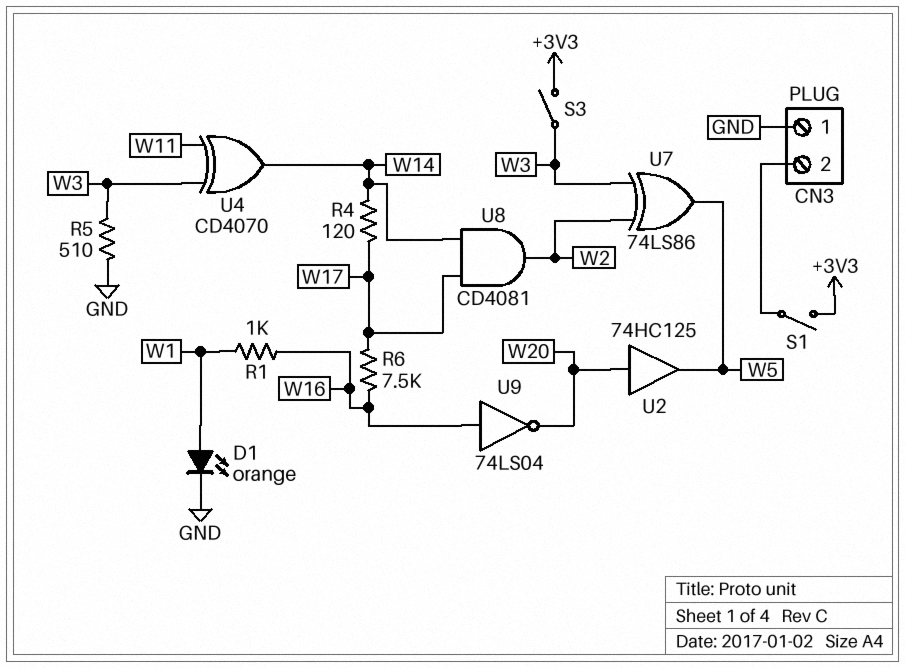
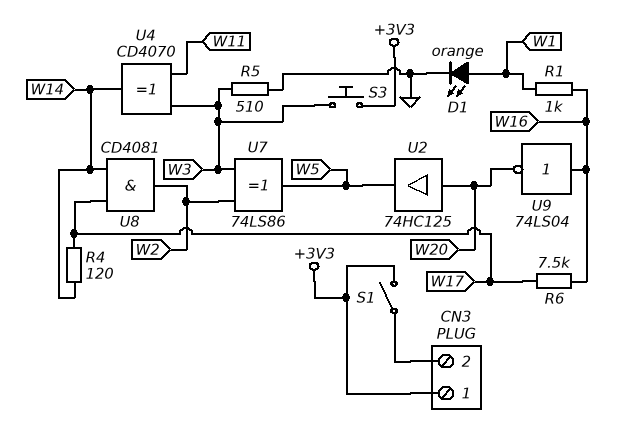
CN3 pin 1: GND -> +3V3
S3: switch (+3V3, W3) -> button (+3V3, W3)

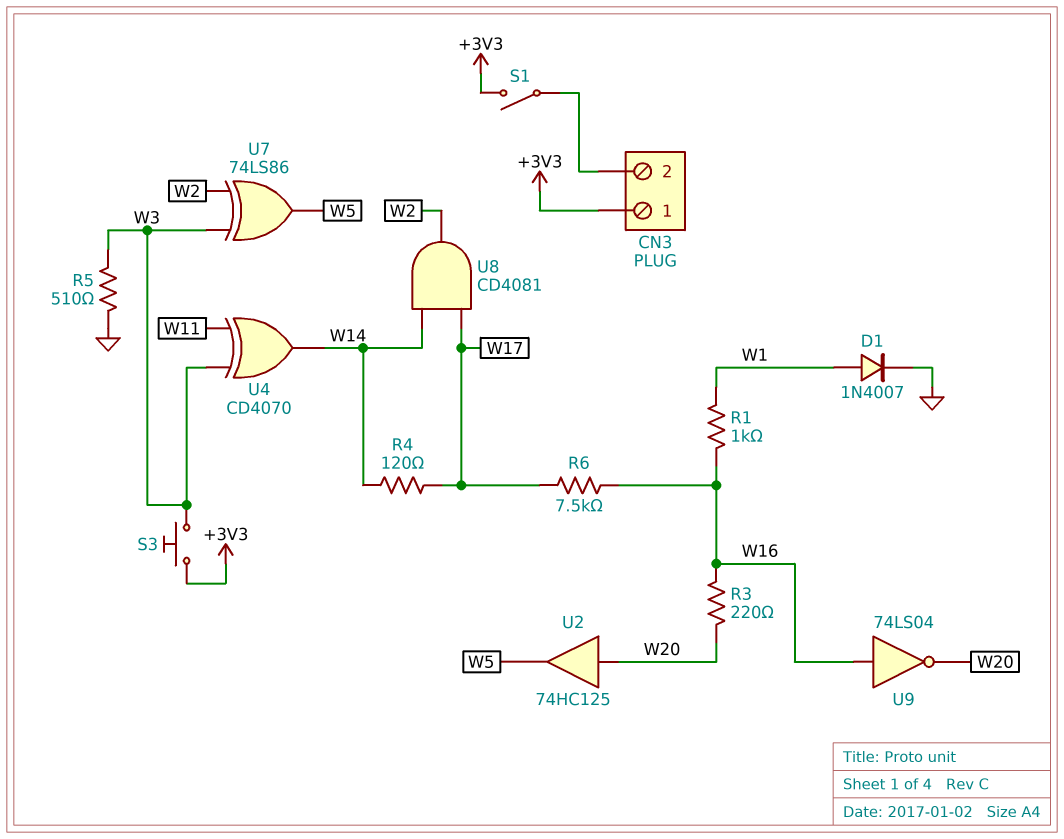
D1: LED orange (A W1, K GND) -> diode 1N4007 (A W1, K GND)
R3: none -> 220 (W16, W20)

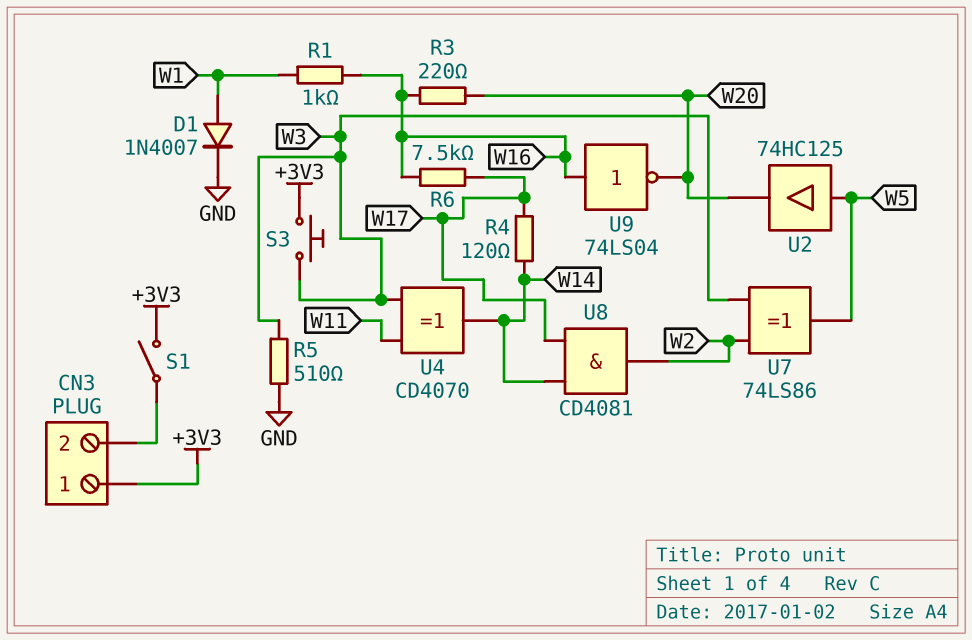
U2: buffer 74HC125 (in W20, out W5) -> buffer 74HC125 (in W5, out W20)

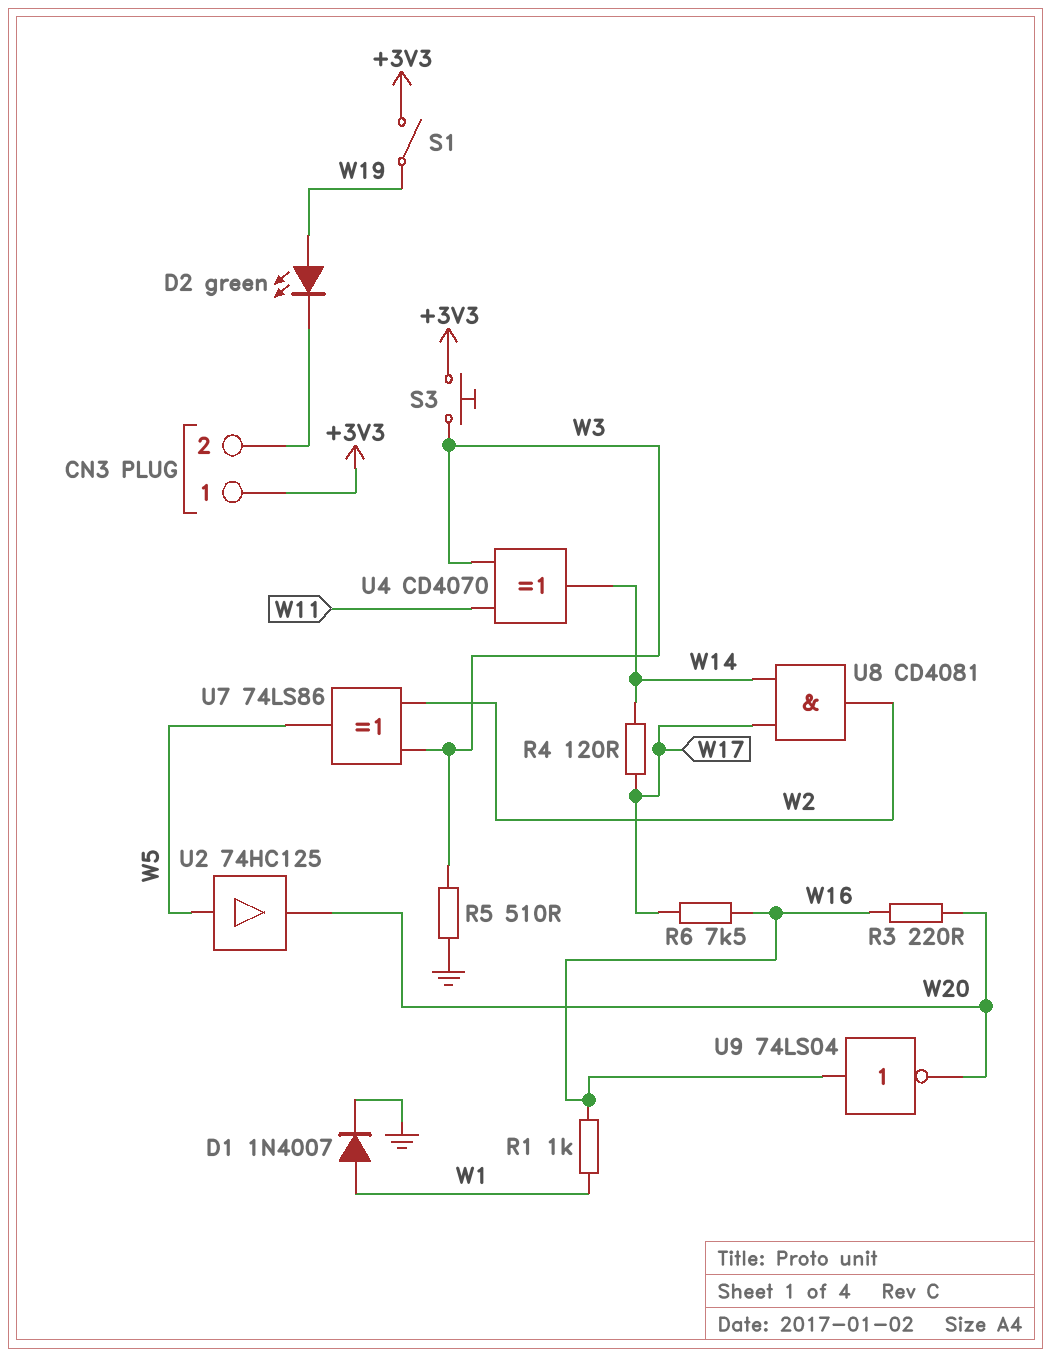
D2: none -> LED green (A W19, K CN3/2)
S1: switch (+3V3, CN3/2) -> switch (+3V3, W19)

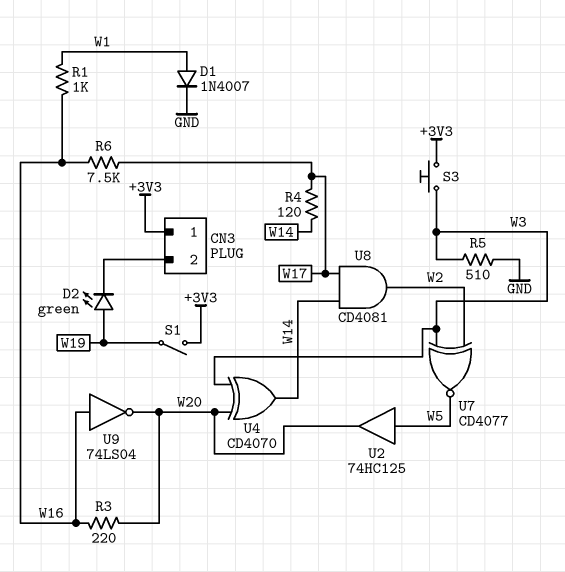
U4: XOR CD4070 (in W3, in W11, out W14) -> XOR CD4070 (in W3, in W20, out W14)
U7: XOR 74LS86 (in W2, in W3, out W5) -> XNOR CD4077 (in W2, in W3, out W5)

